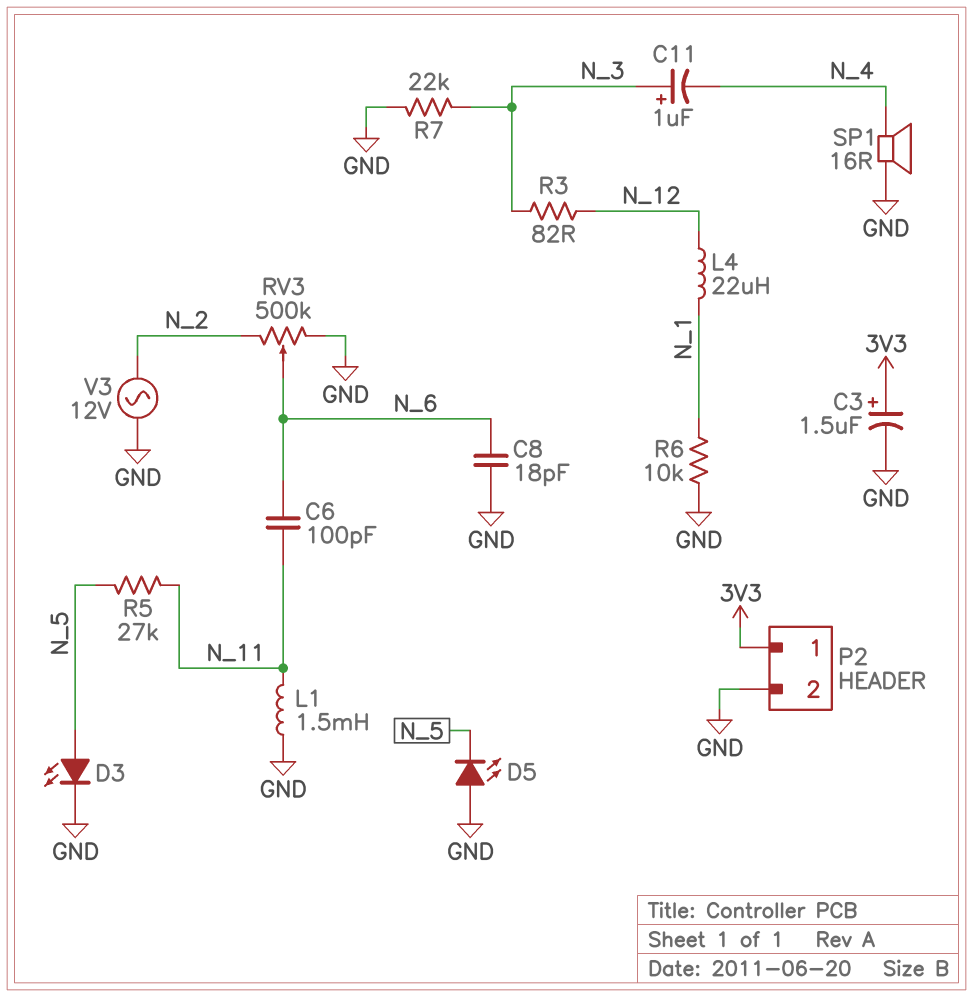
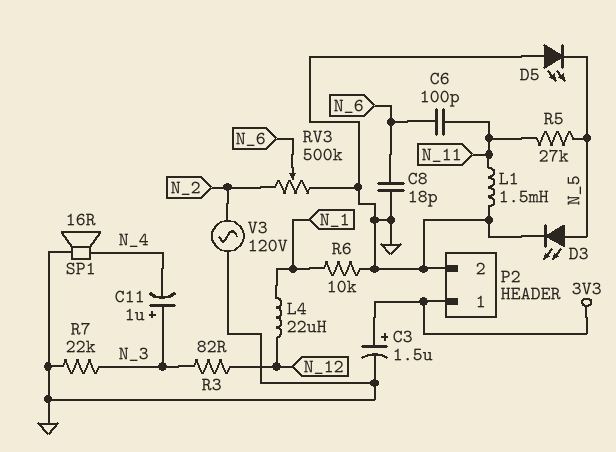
V3: AC 12V (GND, N_2) -> AC 120V (GND, N_2)

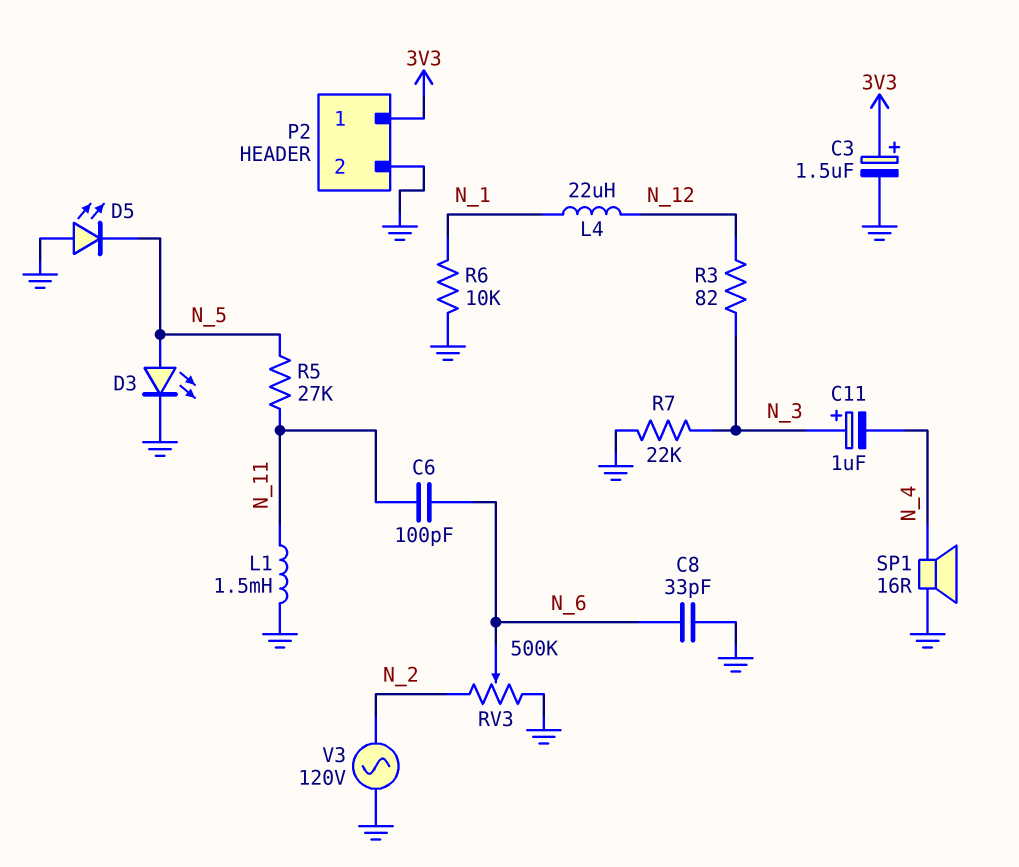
C8: 18pF (GND, N_6) -> 33pF (GND, N_6)

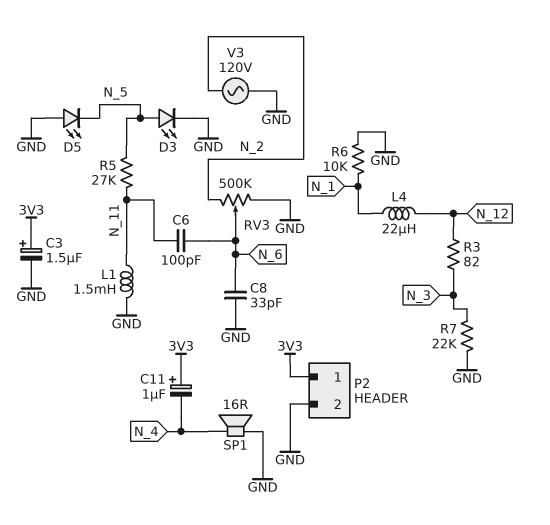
C11: 1uF (plus N_3, minus N_4) -> 1uF (plus 3V3, minus N_4)

